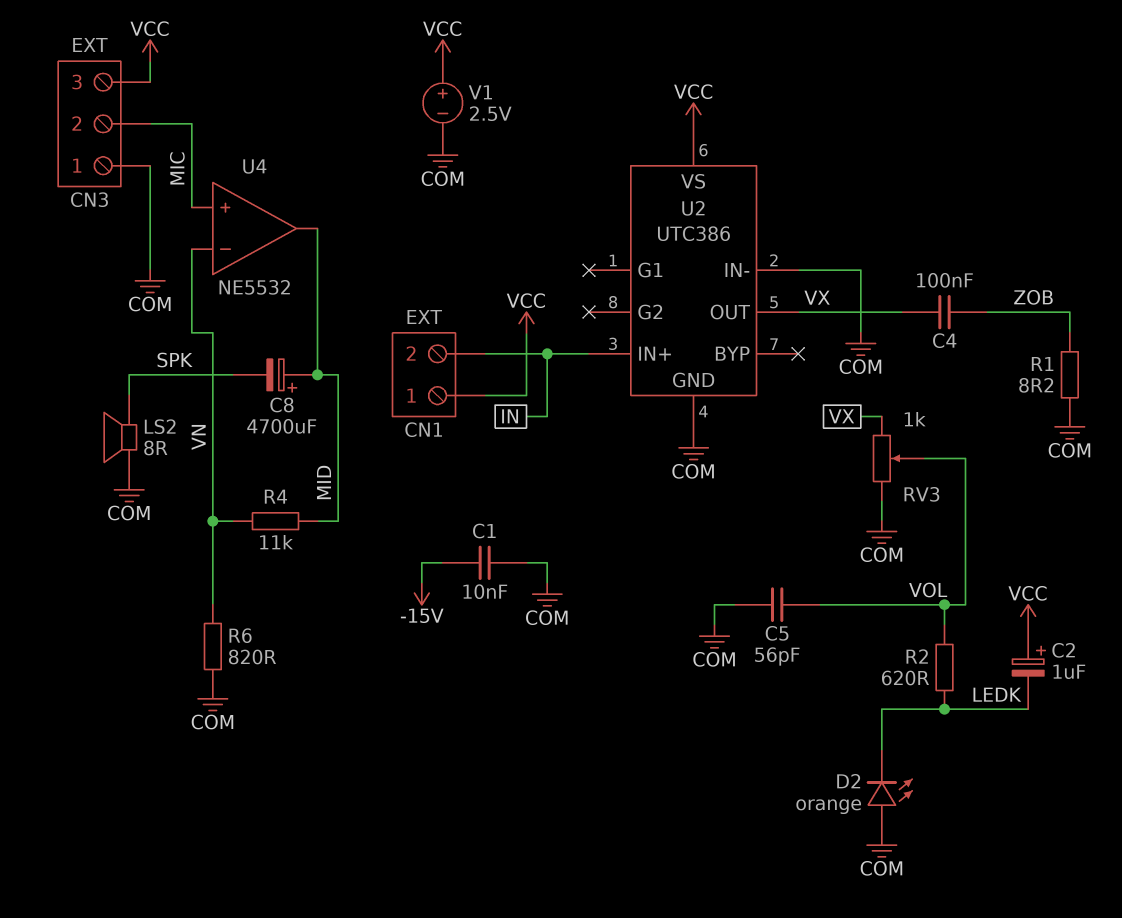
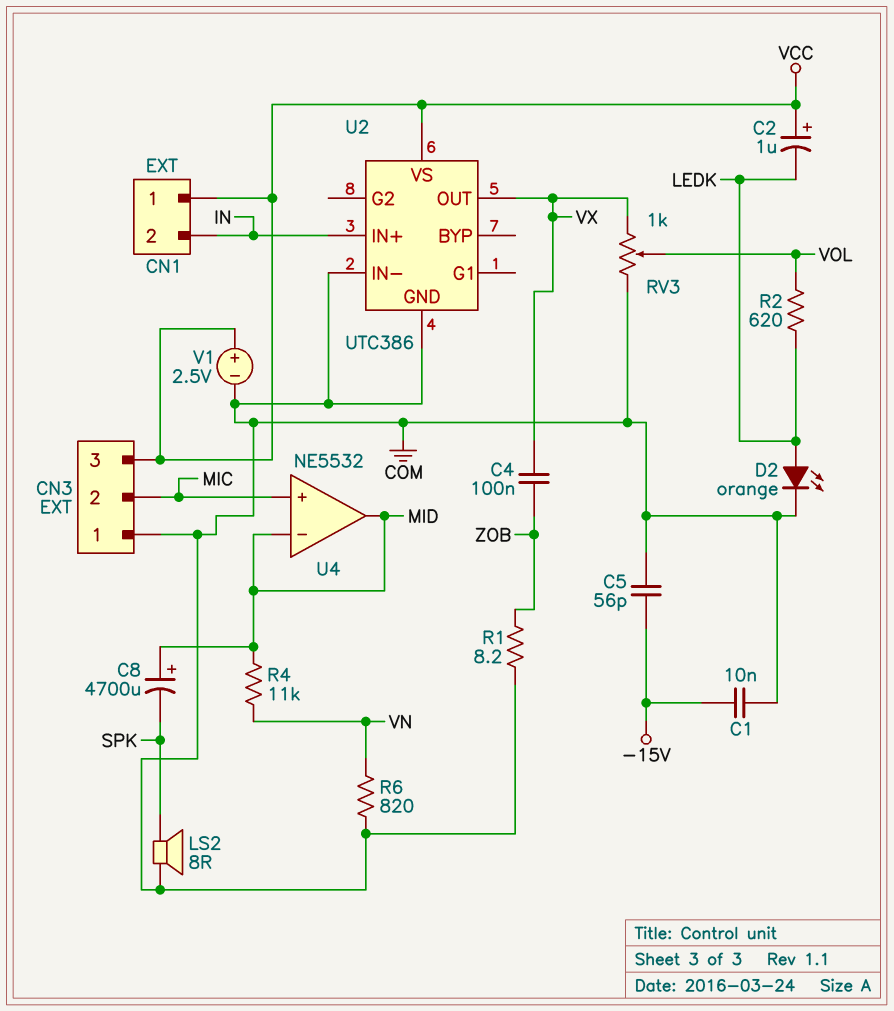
C5: 56pF (COM, VOL) -> 56pF (-15V, COM)
D2: LED orange (A COM, K LEDK) -> LED orange (A LEDK, K COM)
U4 pin in-: VN -> MID

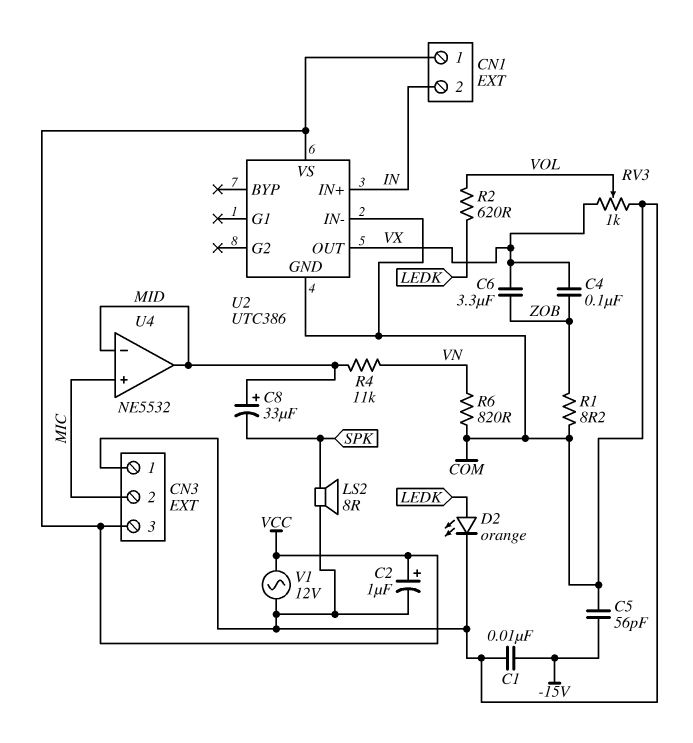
C2: 1uF (plus VCC, minus LEDK) -> 1uF (plus VCC, minus COM)
C6: none -> 3.3uF (VX, ZOB)
C8: 4700uF (plus MID, minus SPK) -> 33uF (plus MID, minus SPK)
V1: 2.5V (plus VCC, minus COM) -> AC 12V (COM, VCC)

